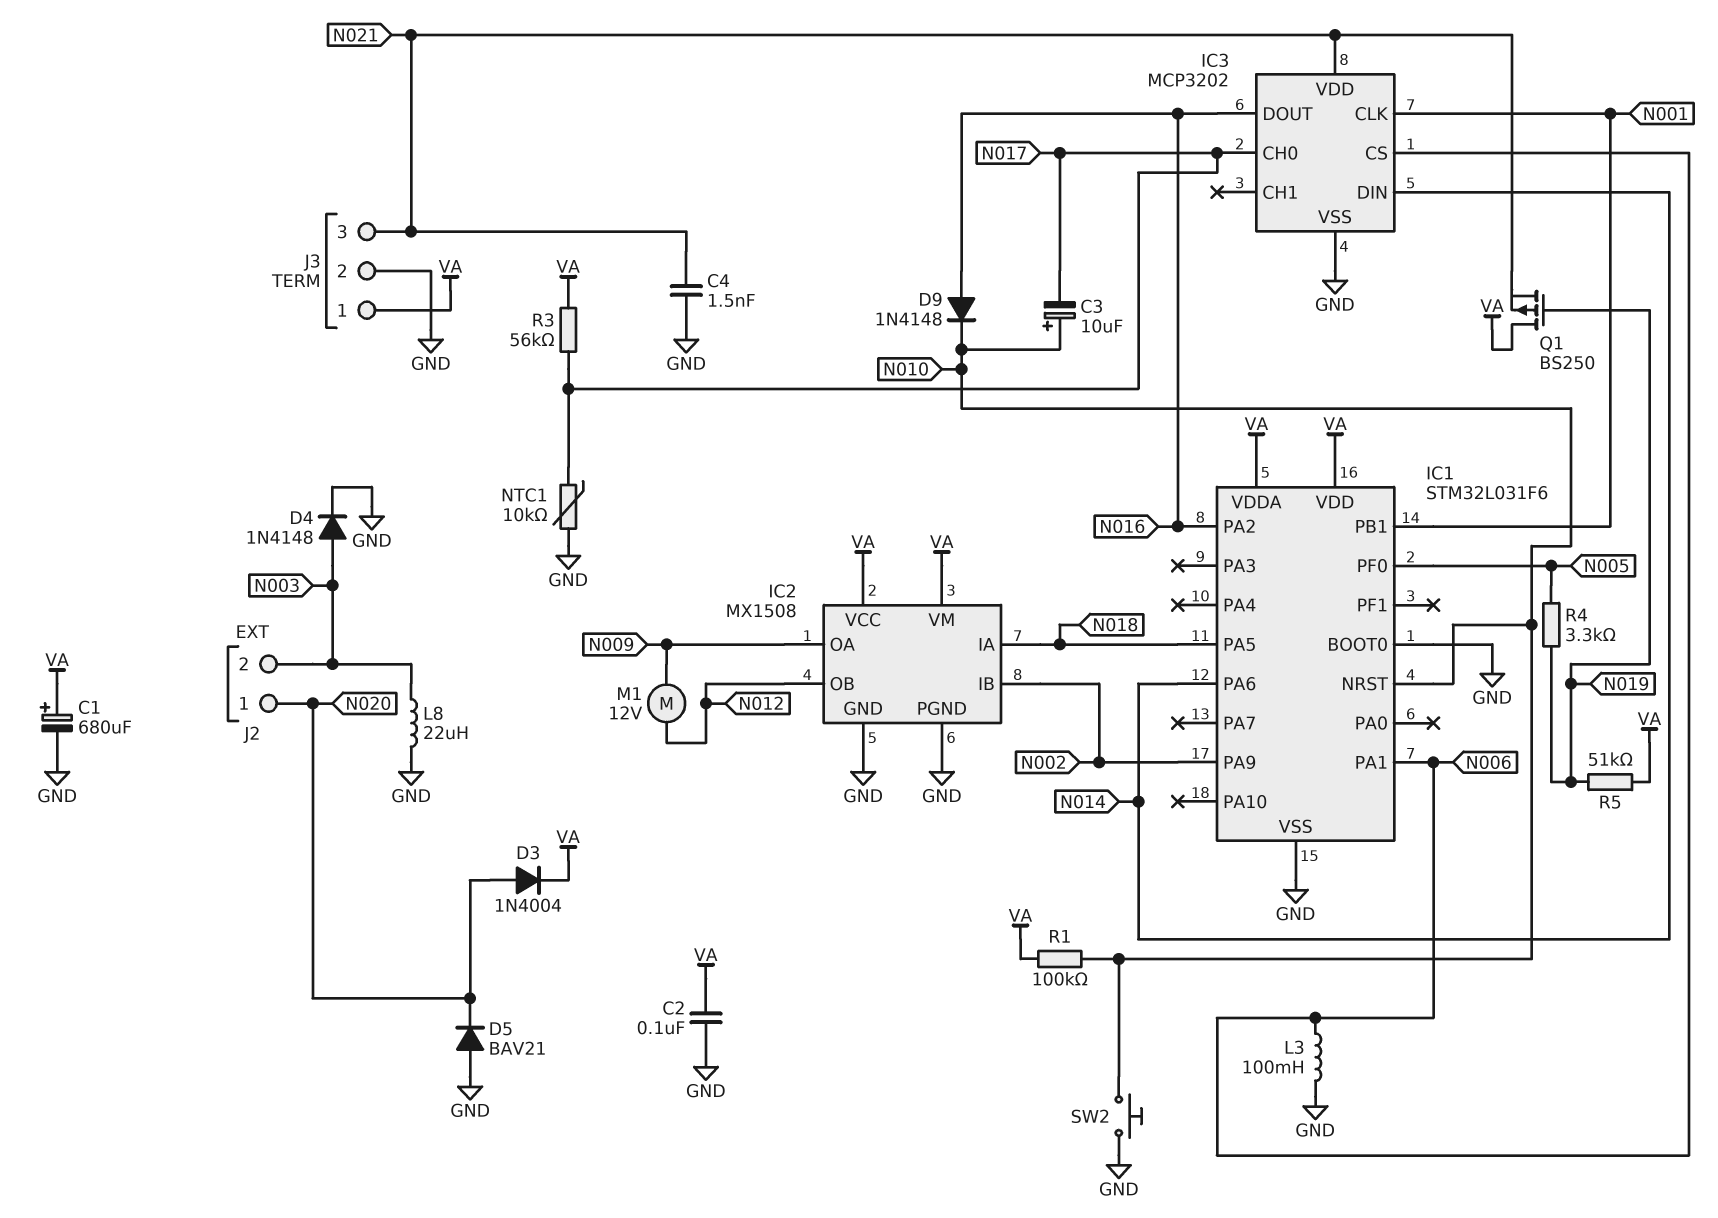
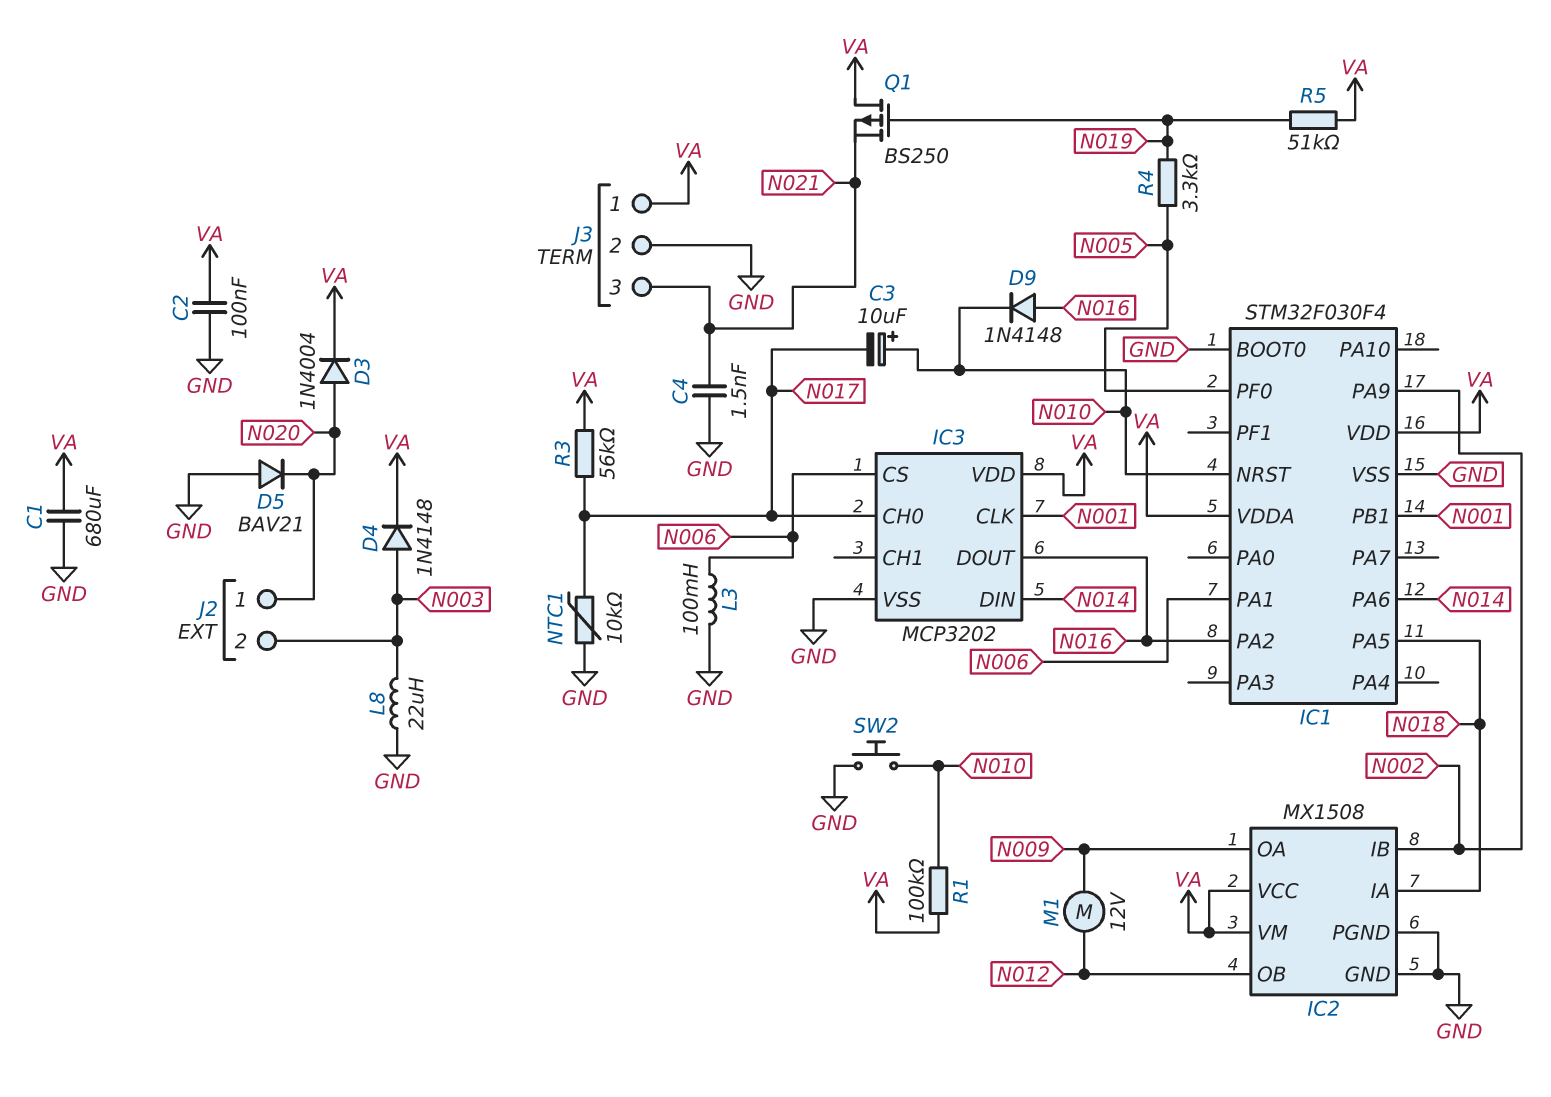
C1: 680uF (plus VA, minus GND) -> 680uF (GND, VA)
D4: diode 1N4148 (A N003, K GND) -> diode 1N4148 (A N003, K VA)
IC1: STM32L031F6 -> STM32F030F4
IC3 pin VDD: N021 -> VA

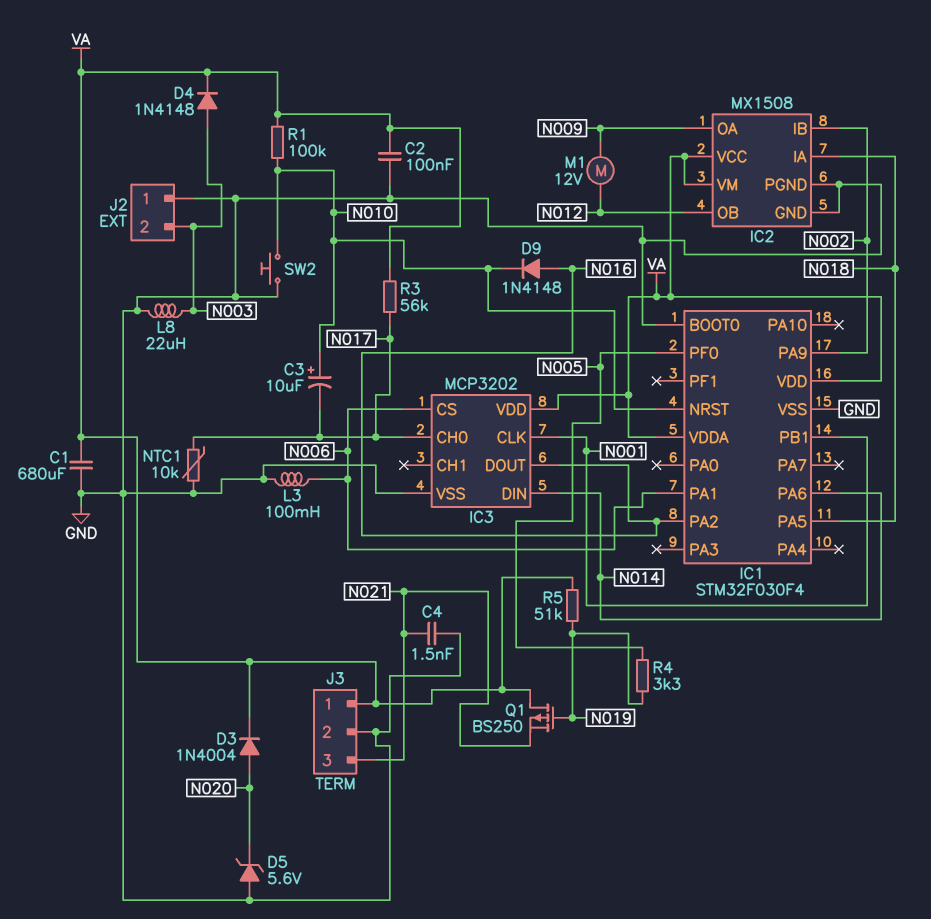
D5: diode BAV21 (A GND, K N020) -> zener 5.6V (A GND, K N020)
J2 pin 1: N020 -> GND

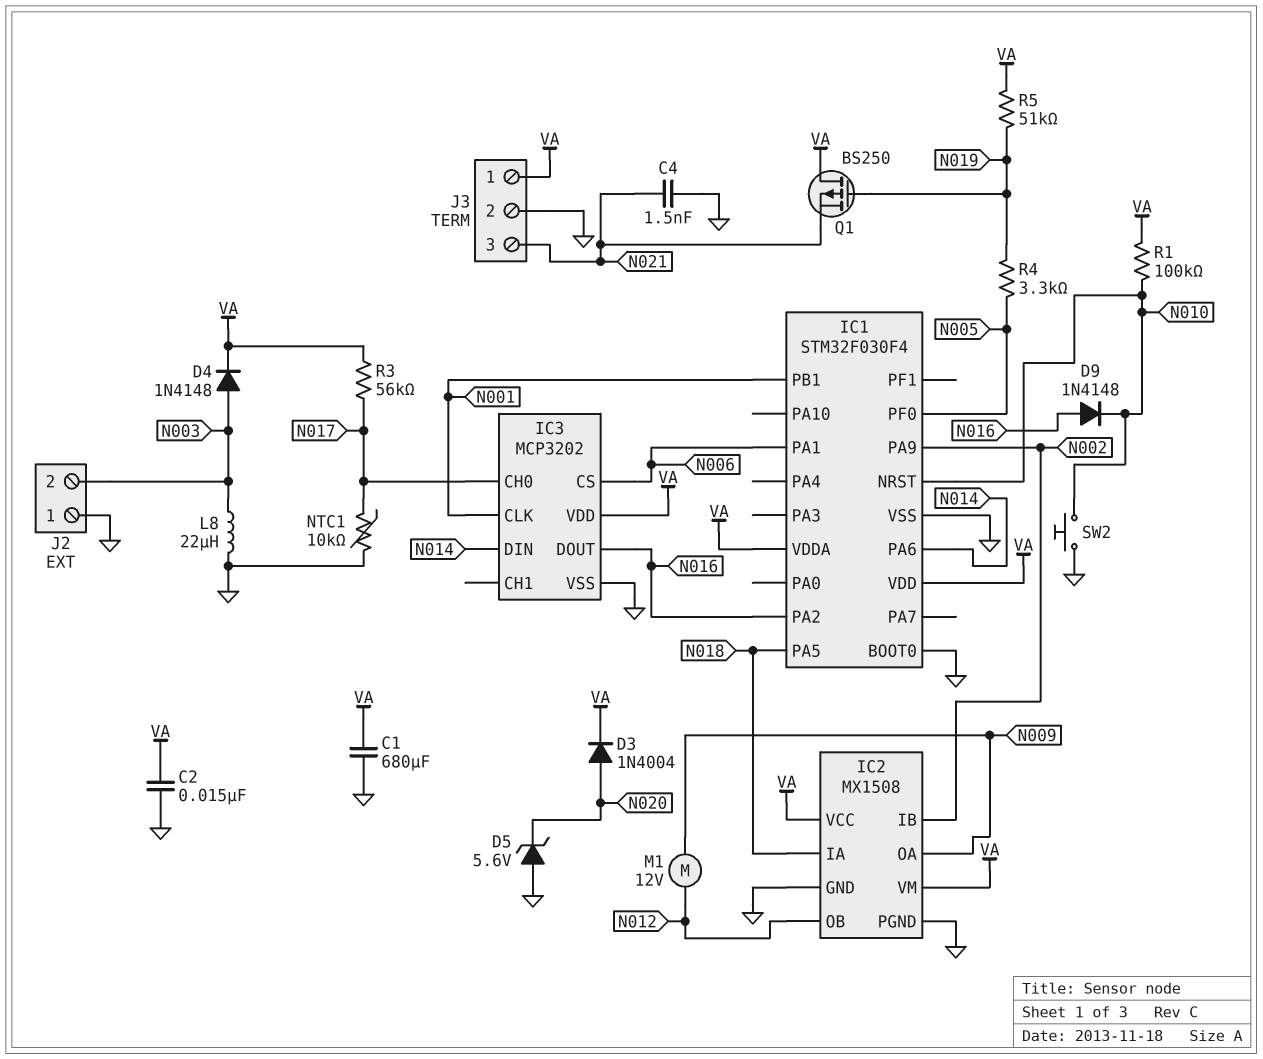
C2: 100nF (GND, VA) -> 15nF (GND, VA)
C3: 10uF (plus N010, minus N017) -> none
L3: 100mH (GND, N006) -> none

